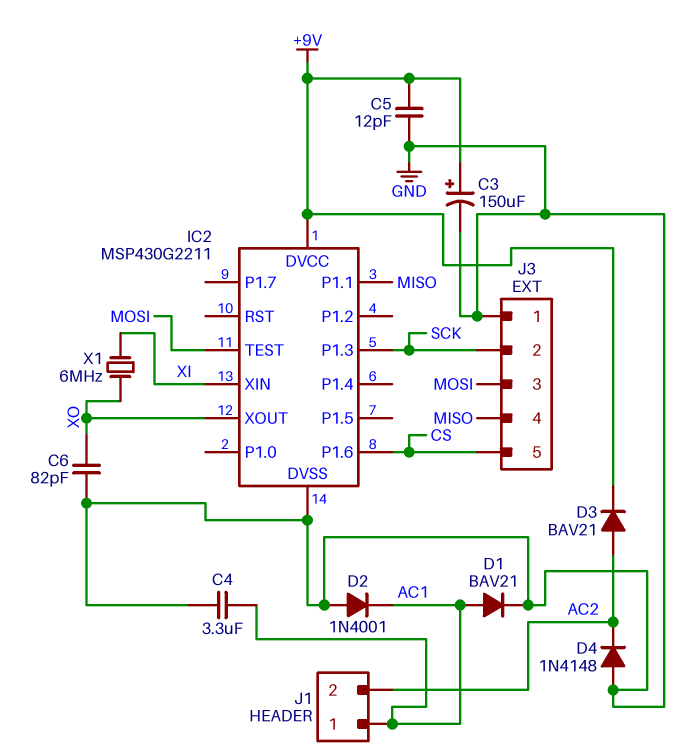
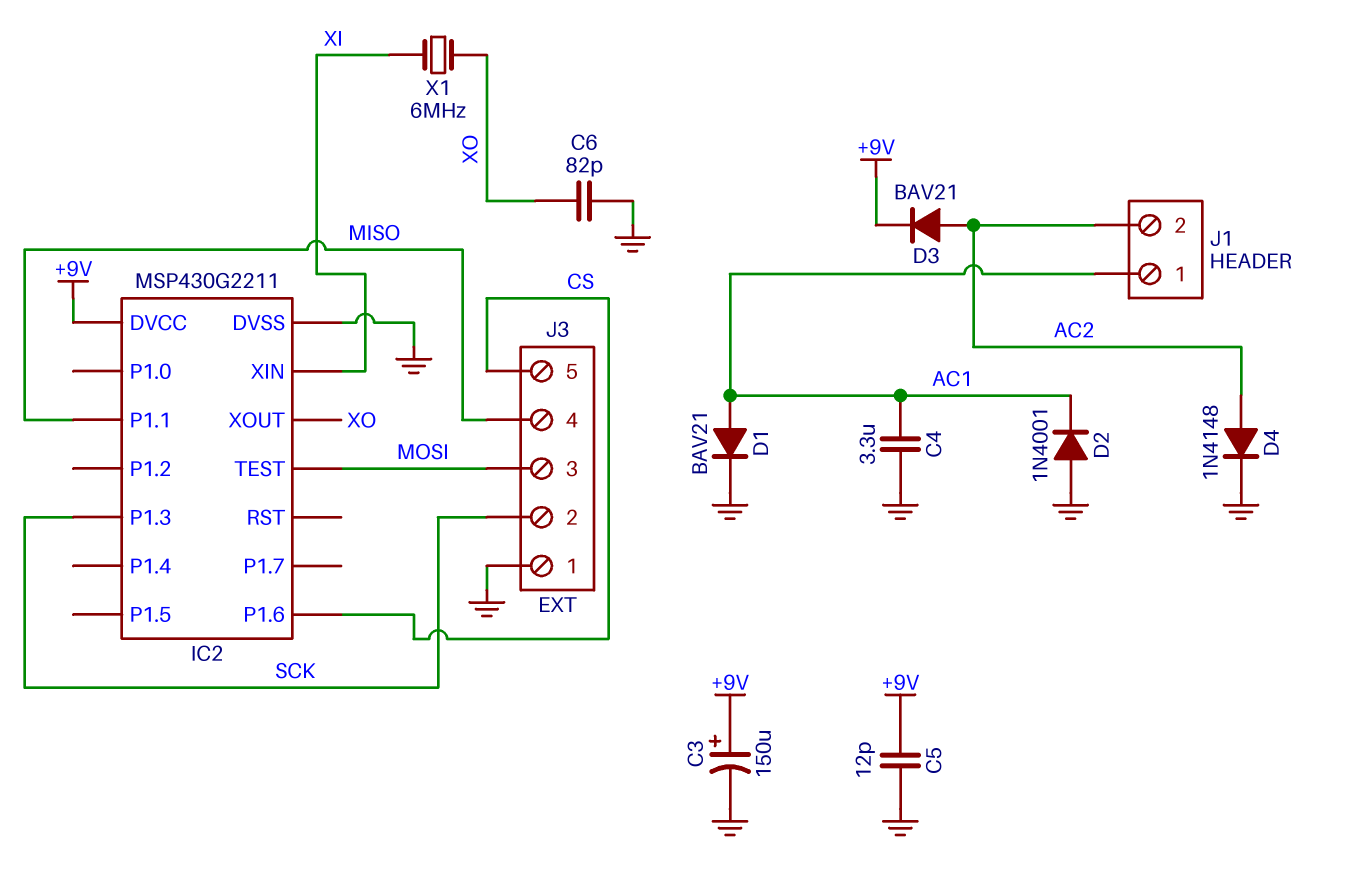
D4: diode 1N4148 (A GND, K AC2) -> diode 1N4148 (A AC2, K GND)

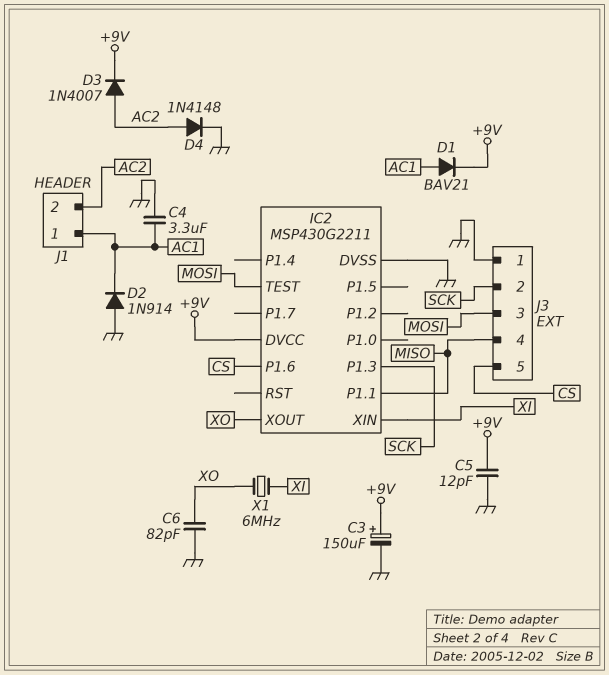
D1: diode BAV21 (A AC1, K GND) -> diode BAV21 (A AC1, K +9V)
D2: diode 1N4001 (A GND, K AC1) -> diode 1N914 (A GND, K AC1)
D3: diode BAV21 (A AC2, K +9V) -> diode 1N4007 (A AC2, K +9V)

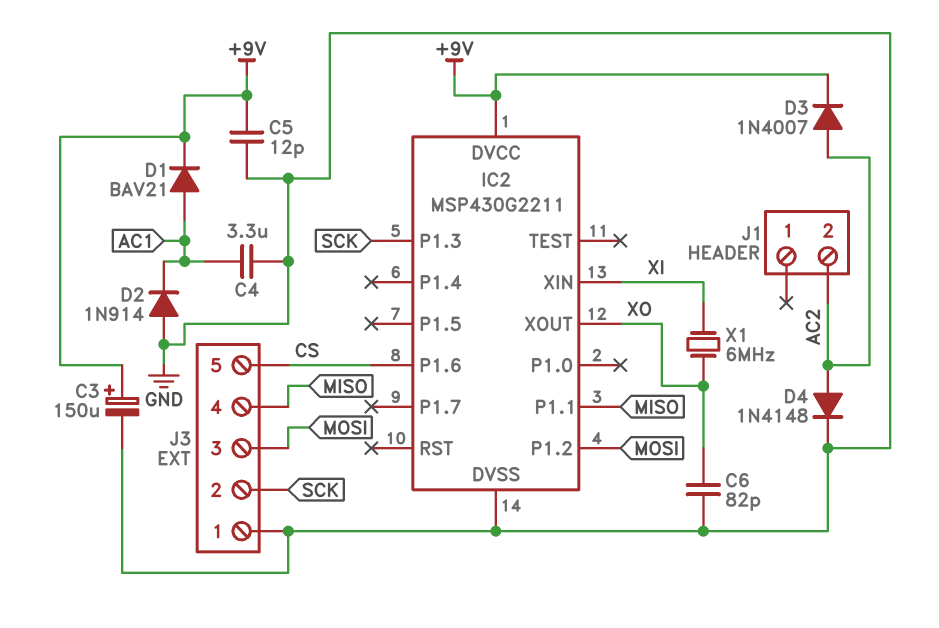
IC2 pin P1.2: none -> MOSI
IC2 pin TEST: MOSI -> none
J1 pin 1: AC1 -> none

